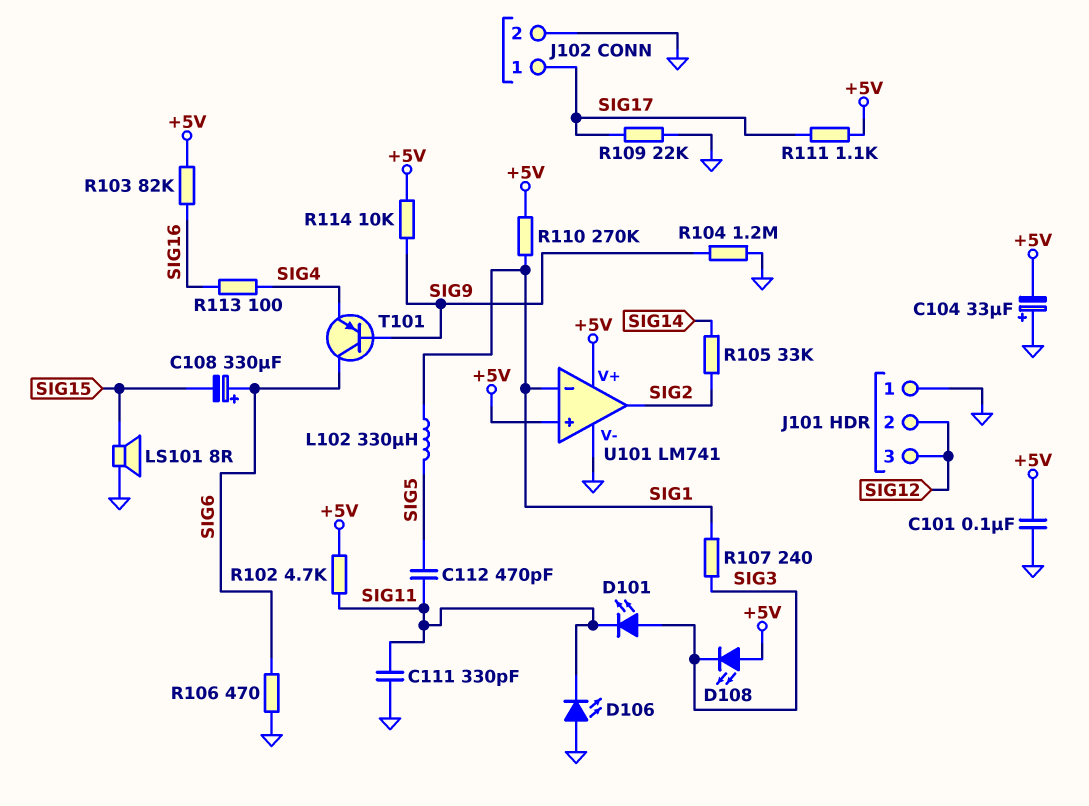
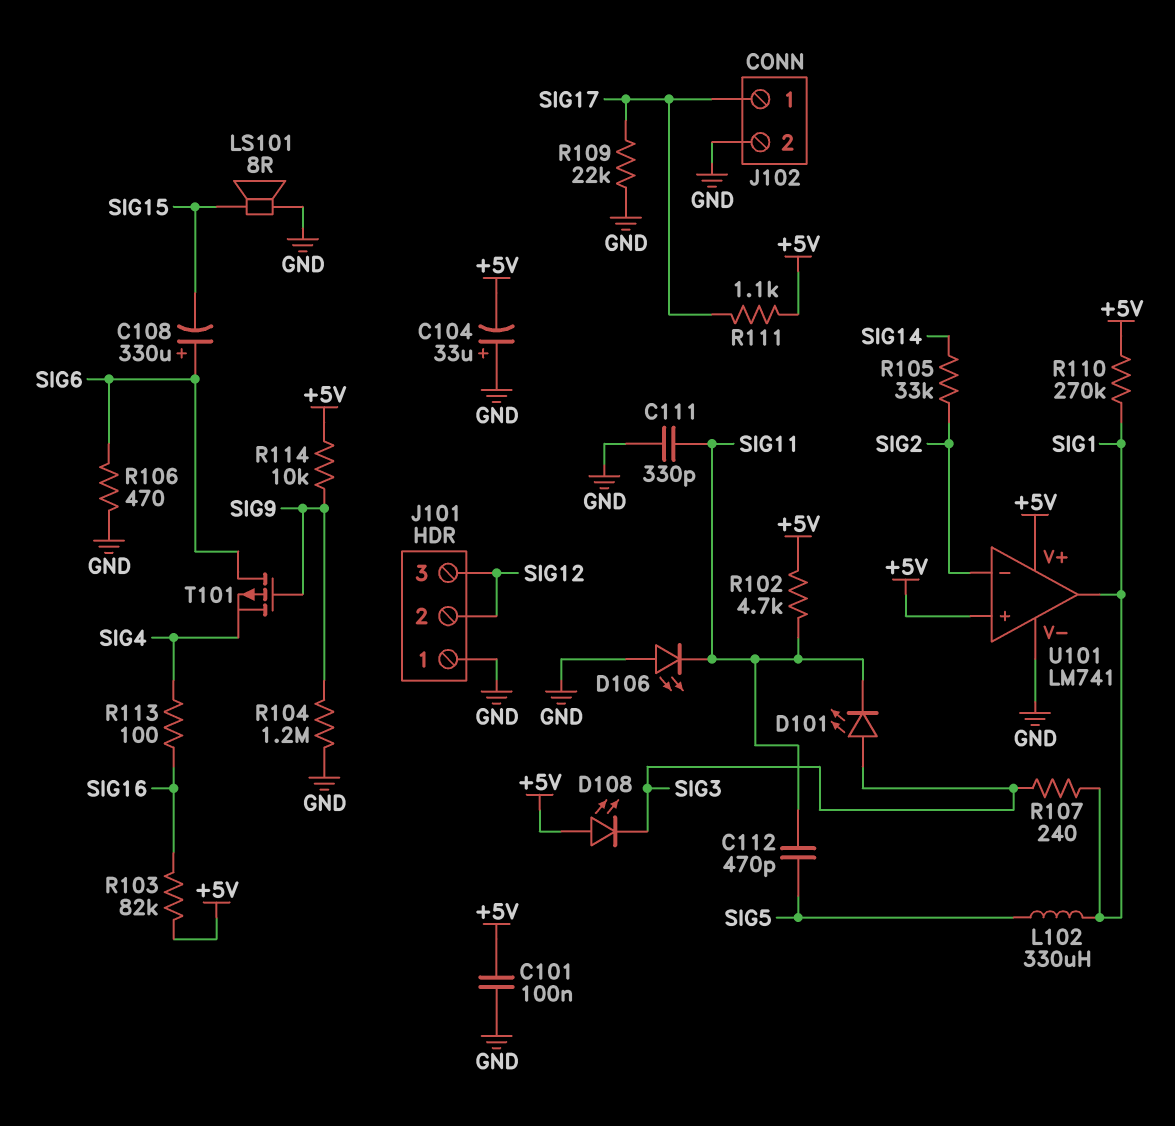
T101: PNP (B SIG9, C SIG6, E SIG4) -> PMOS (G SIG9, D SIG6, S SIG4)
U101 pin in-: SIG1 -> SIG2
U101 pin out: SIG2 -> SIG1

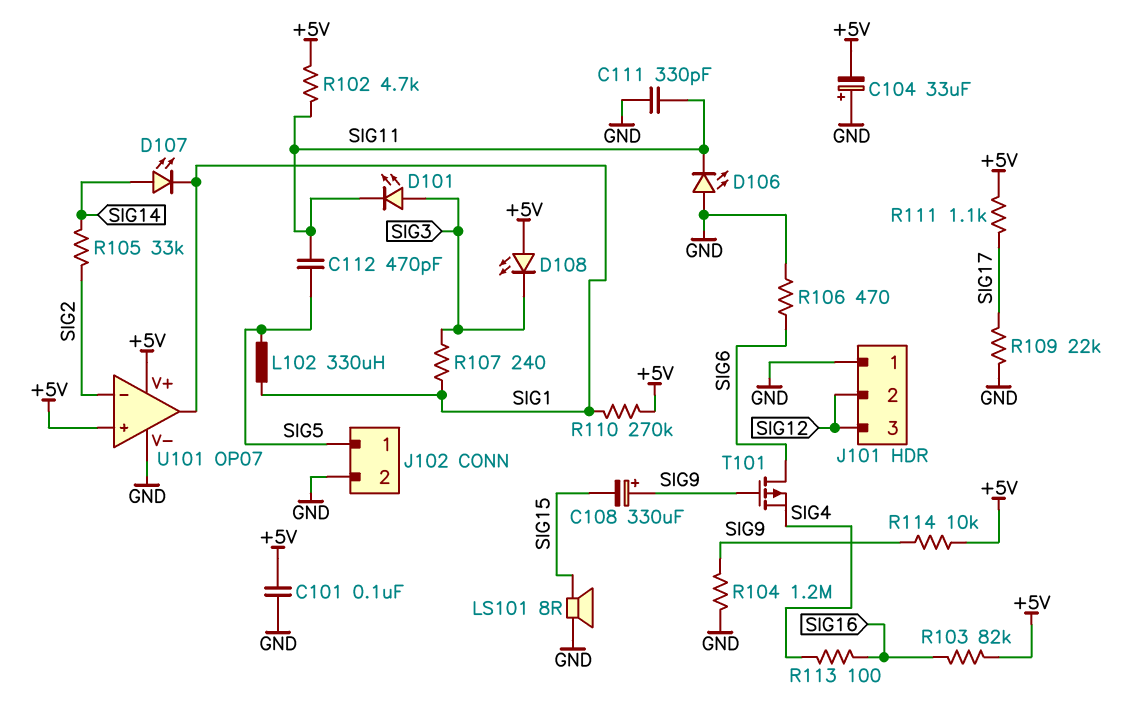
C108: 330uF (plus SIG6, minus SIG15) -> 330uF (plus SIG9, minus SIG15)
D107: none -> LED (A SIG14, K SIG1)
J102 pin 1: SIG17 -> SIG5
U101: LM741 -> OP07

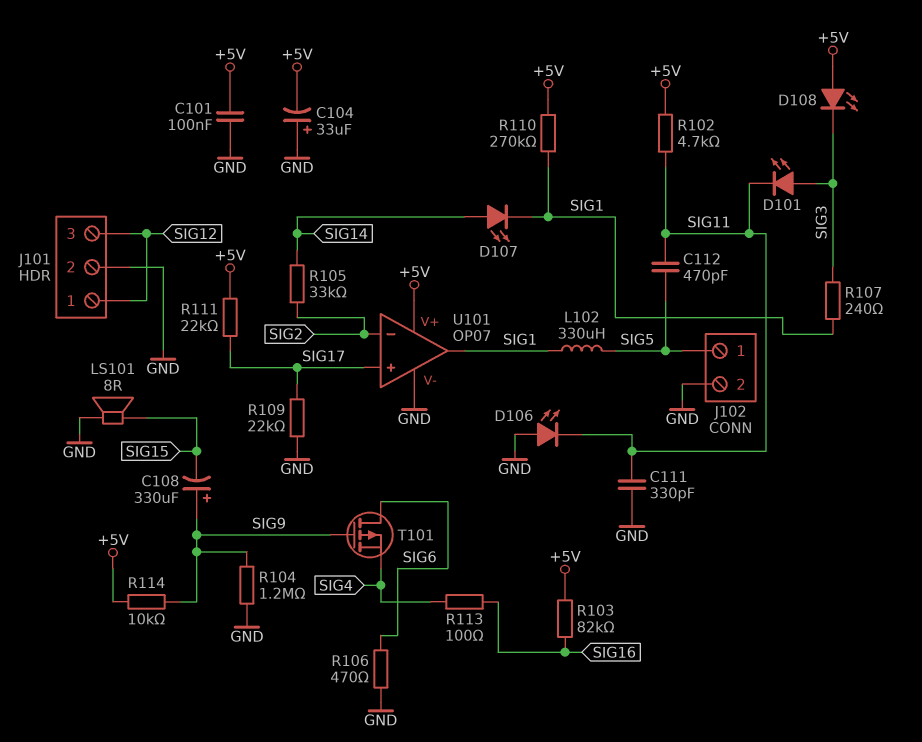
J101 pin 1: GND -> SIG12
J101 pin 2: SIG12 -> GND
R111: 1.1k (+5V, SIG17) -> 22k (+5V, SIG17)
U101 pin in+: +5V -> SIG17

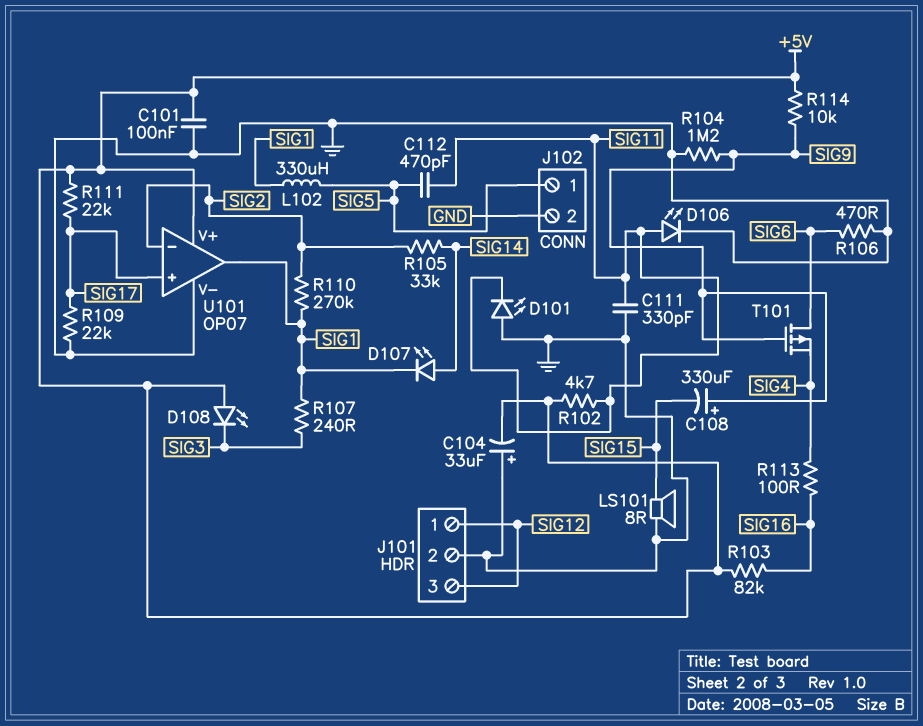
D101: LED (A SIG3, K SIG11) -> LED (A GND, K SIG11)
D106: LED (A GND, K SIG11) -> LED (A SIG11, K GND)
R110: 270k (+5V, SIG1) -> 270k (SIG1, SIG2)

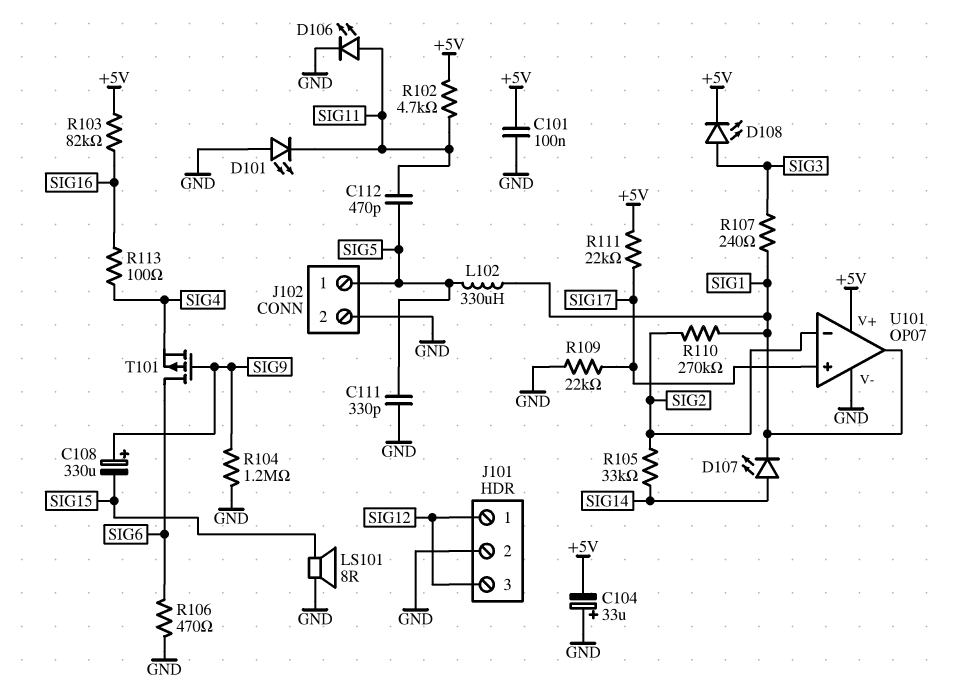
C111: 330pF (GND, SIG11) -> 330pF (GND, SIG5)
D108: LED (A +5V, K SIG3) -> LED (A SIG3, K +5V)
R114: 10k (+5V, SIG9) -> none

